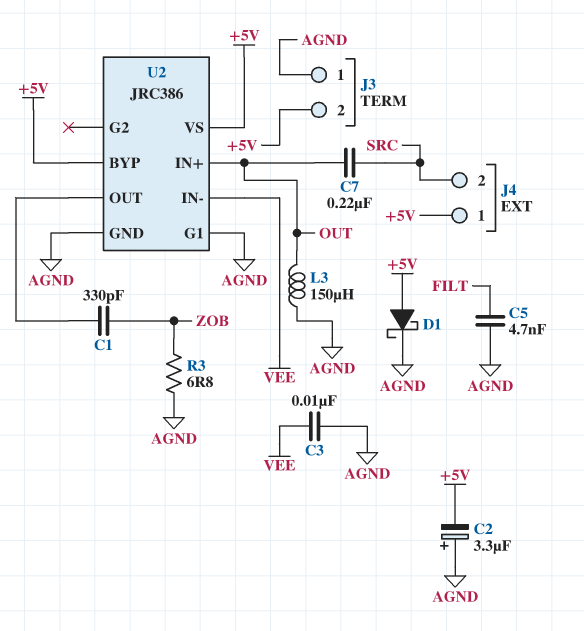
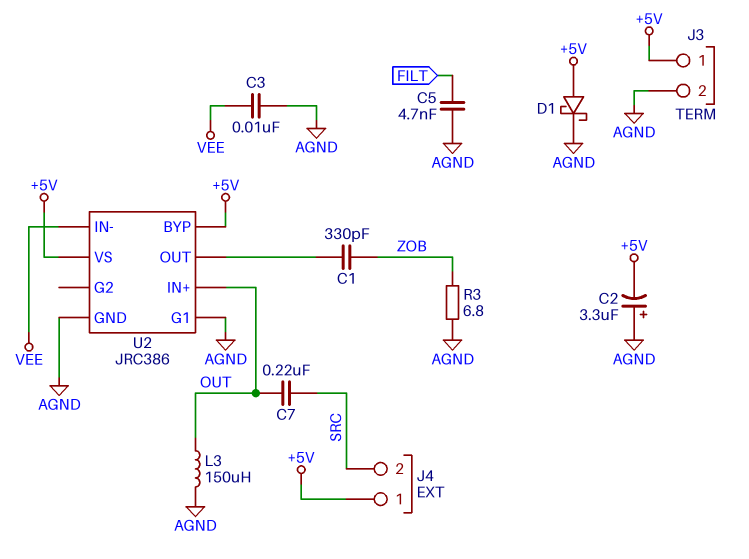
J3 pin 1: AGND -> +5V
J3 pin 2: +5V -> AGND

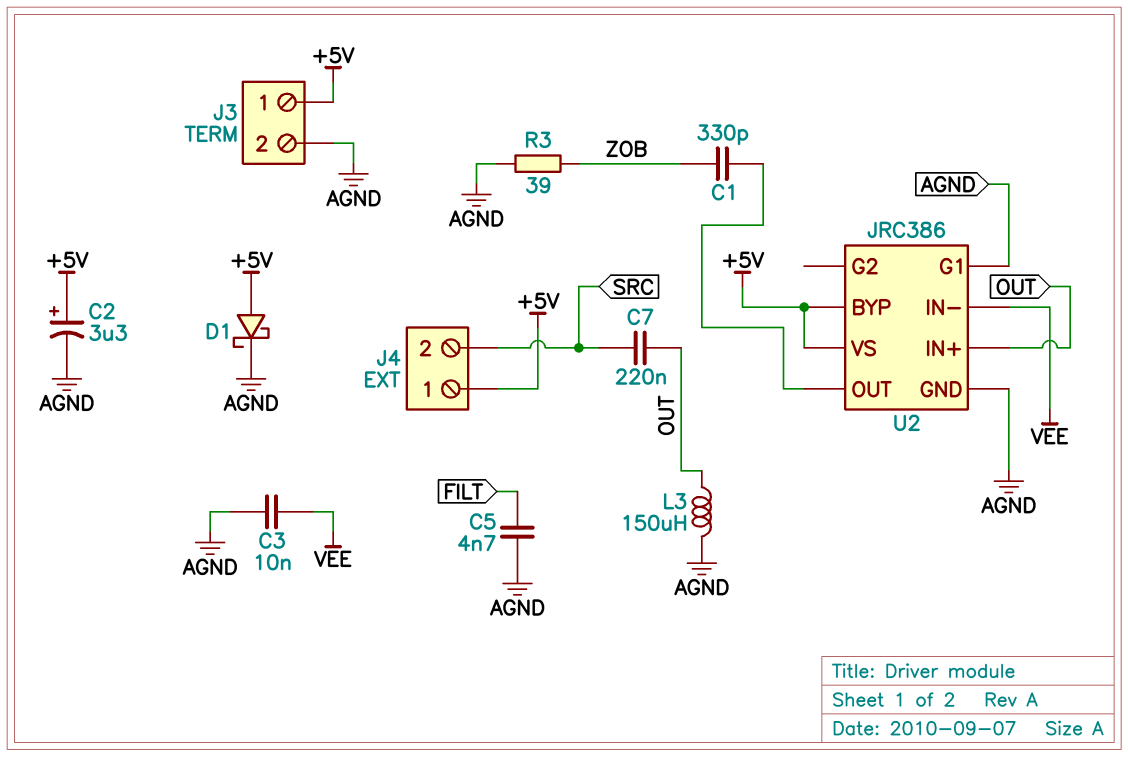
C2: 3.3uF (plus AGND, minus +5V) -> 3.3uF (plus +5V, minus AGND)
R3: 6.8 (AGND, ZOB) -> 39 (AGND, ZOB)

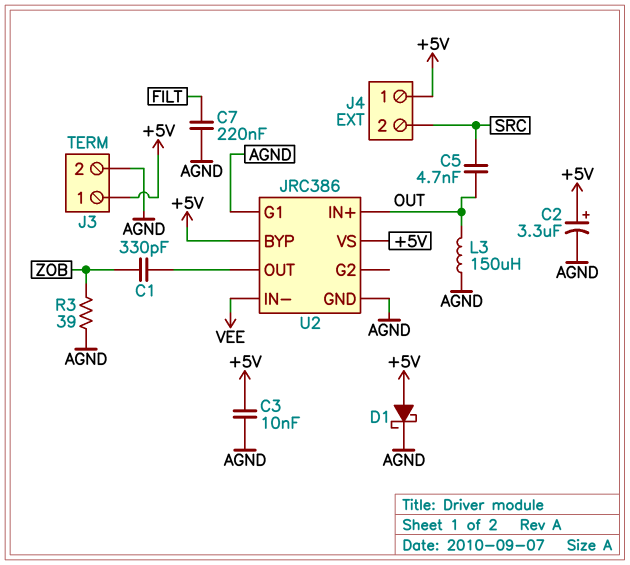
C3: 10nF (AGND, VEE) -> 10nF (+5V, AGND)
C5: 4.7nF (AGND, FILT) -> 4.7nF (OUT, SRC)
C7: 220nF (OUT, SRC) -> 220nF (AGND, FILT)

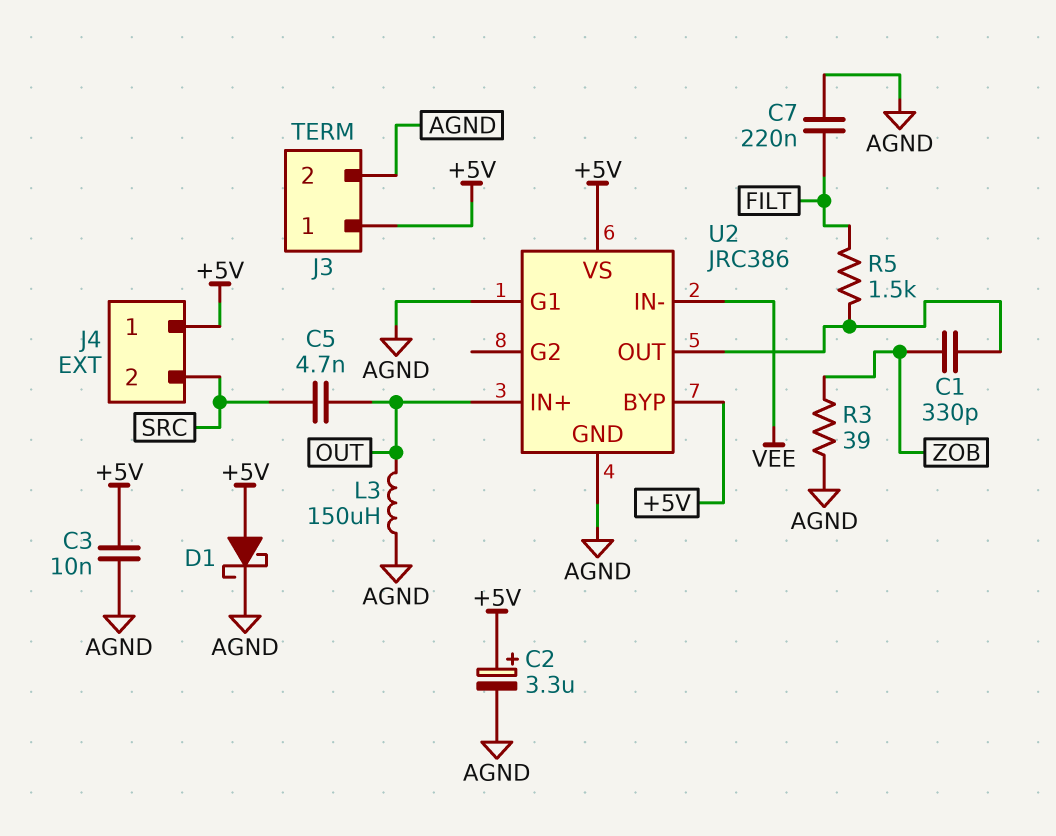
R5: none -> 1.5k (FILT, U2/OUT)

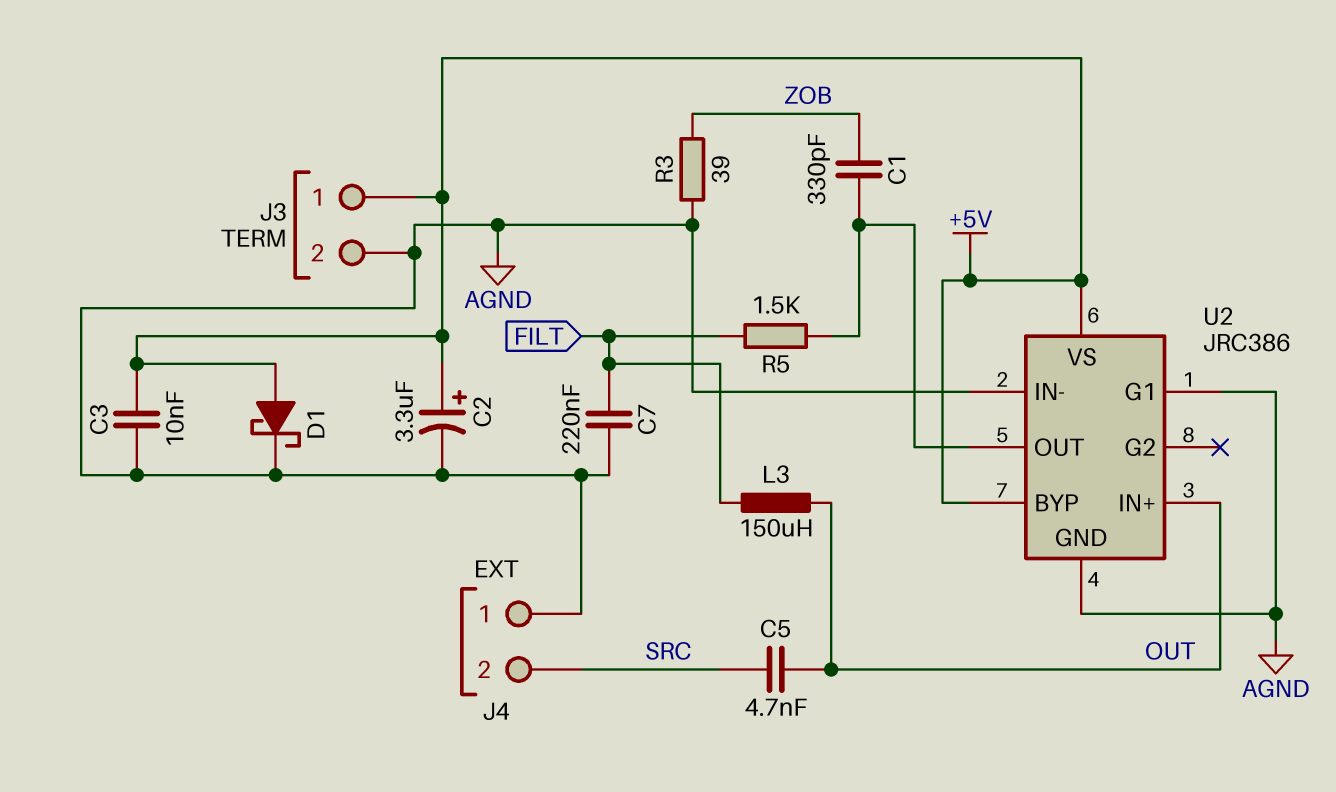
J4 pin 1: +5V -> AGND
L3: 150uH (AGND, OUT) -> 150uH (FILT, OUT)
U2 pin IN-: VEE -> AGND

